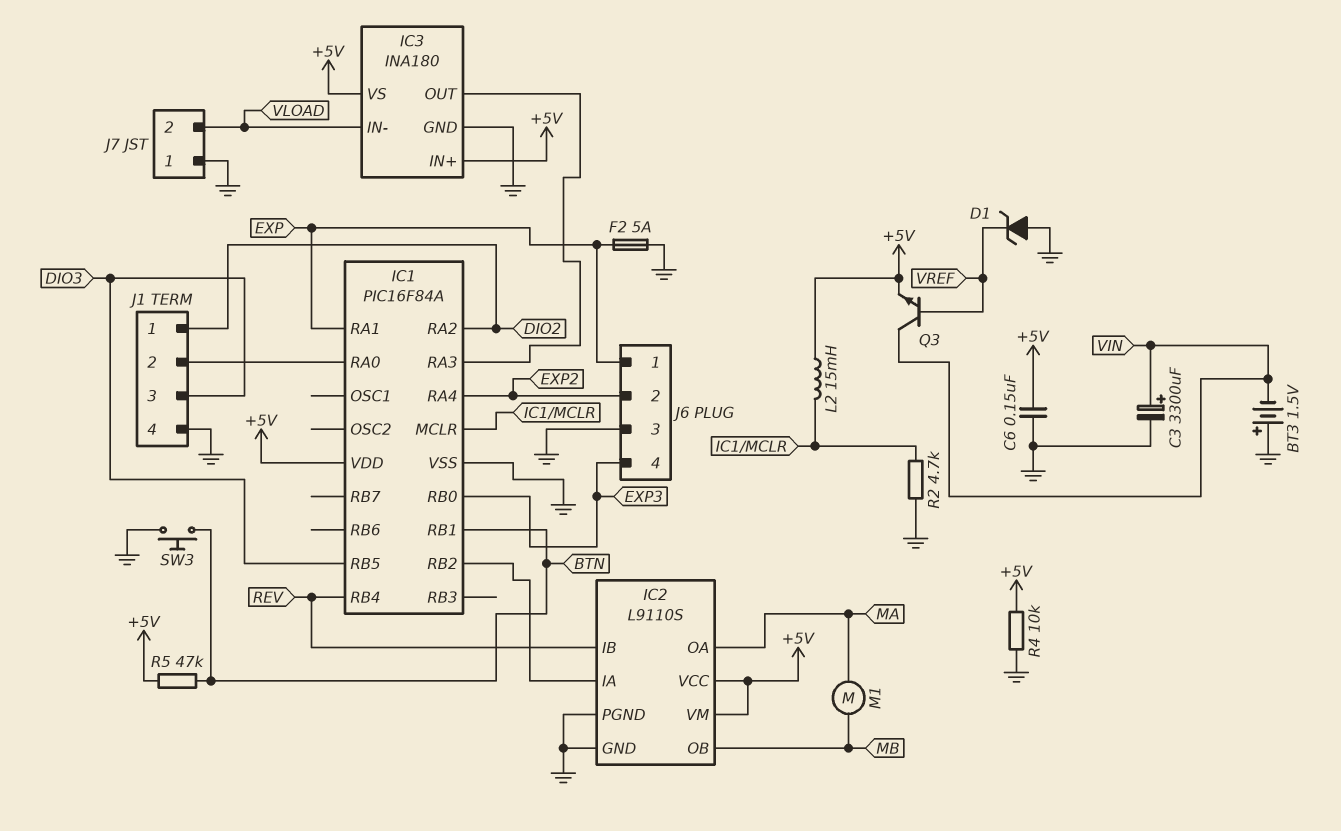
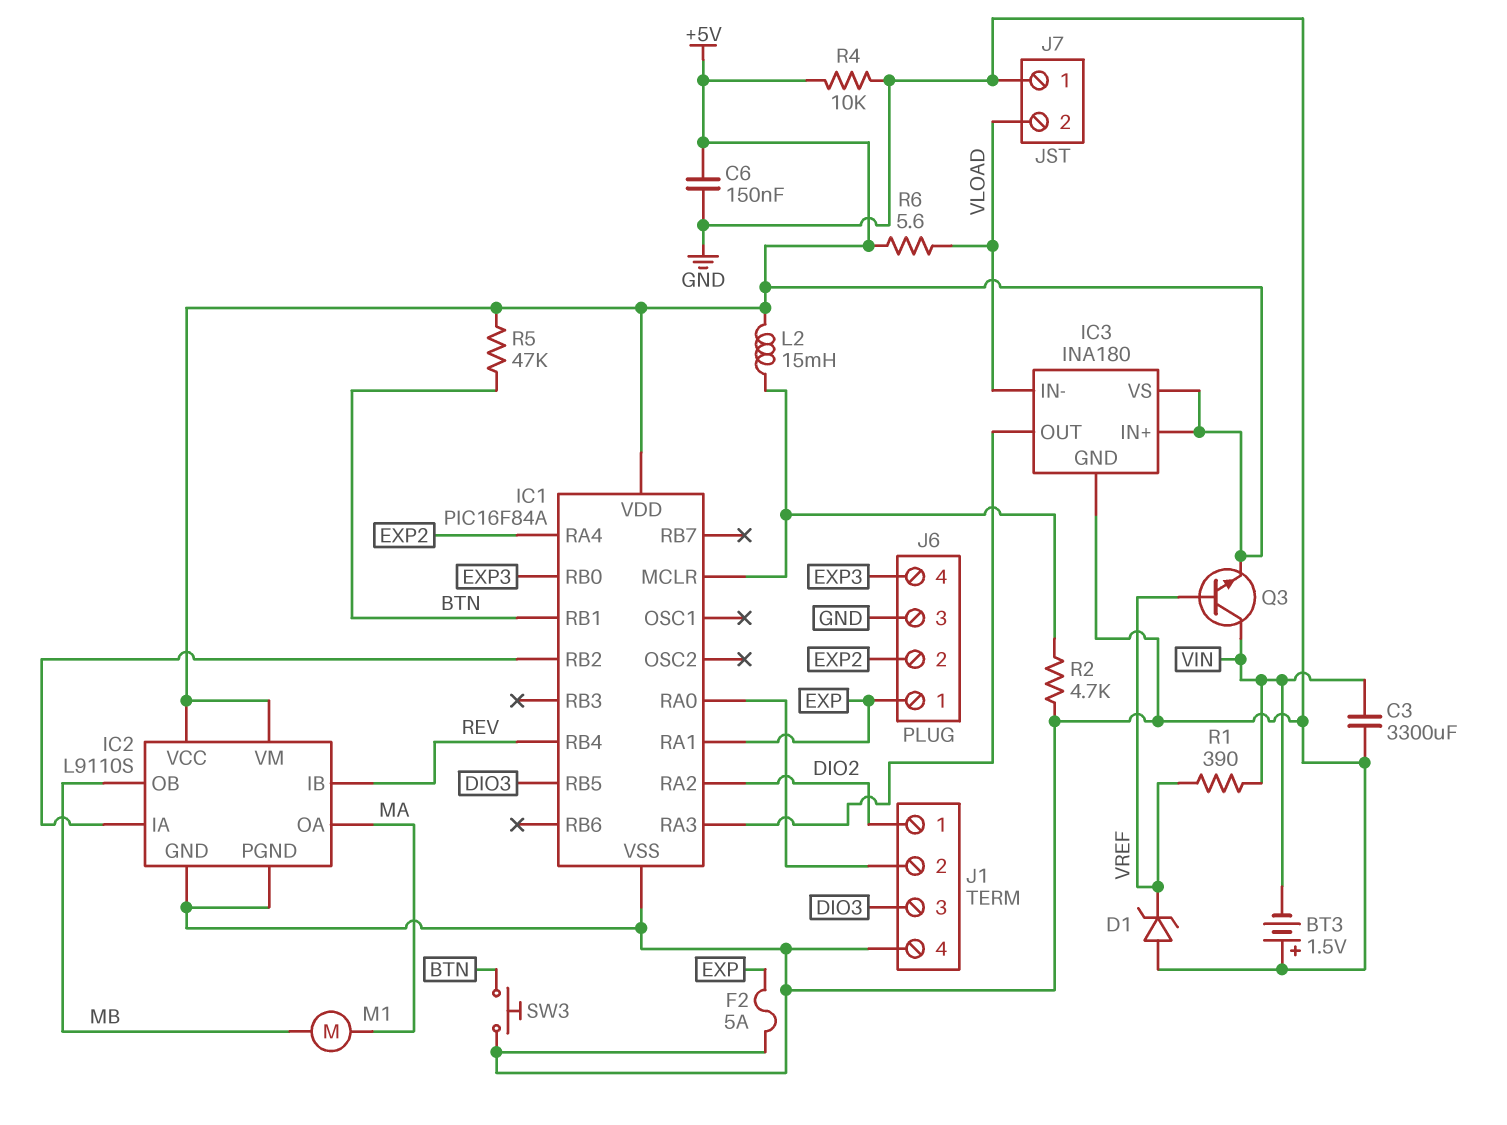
C3: 3300uF (plus VIN, minus GND) -> 3300uF (GND, VIN)
R1: none -> 390 (VIN, VREF)
R6: none -> 5.6 (+5V, VLOAD)

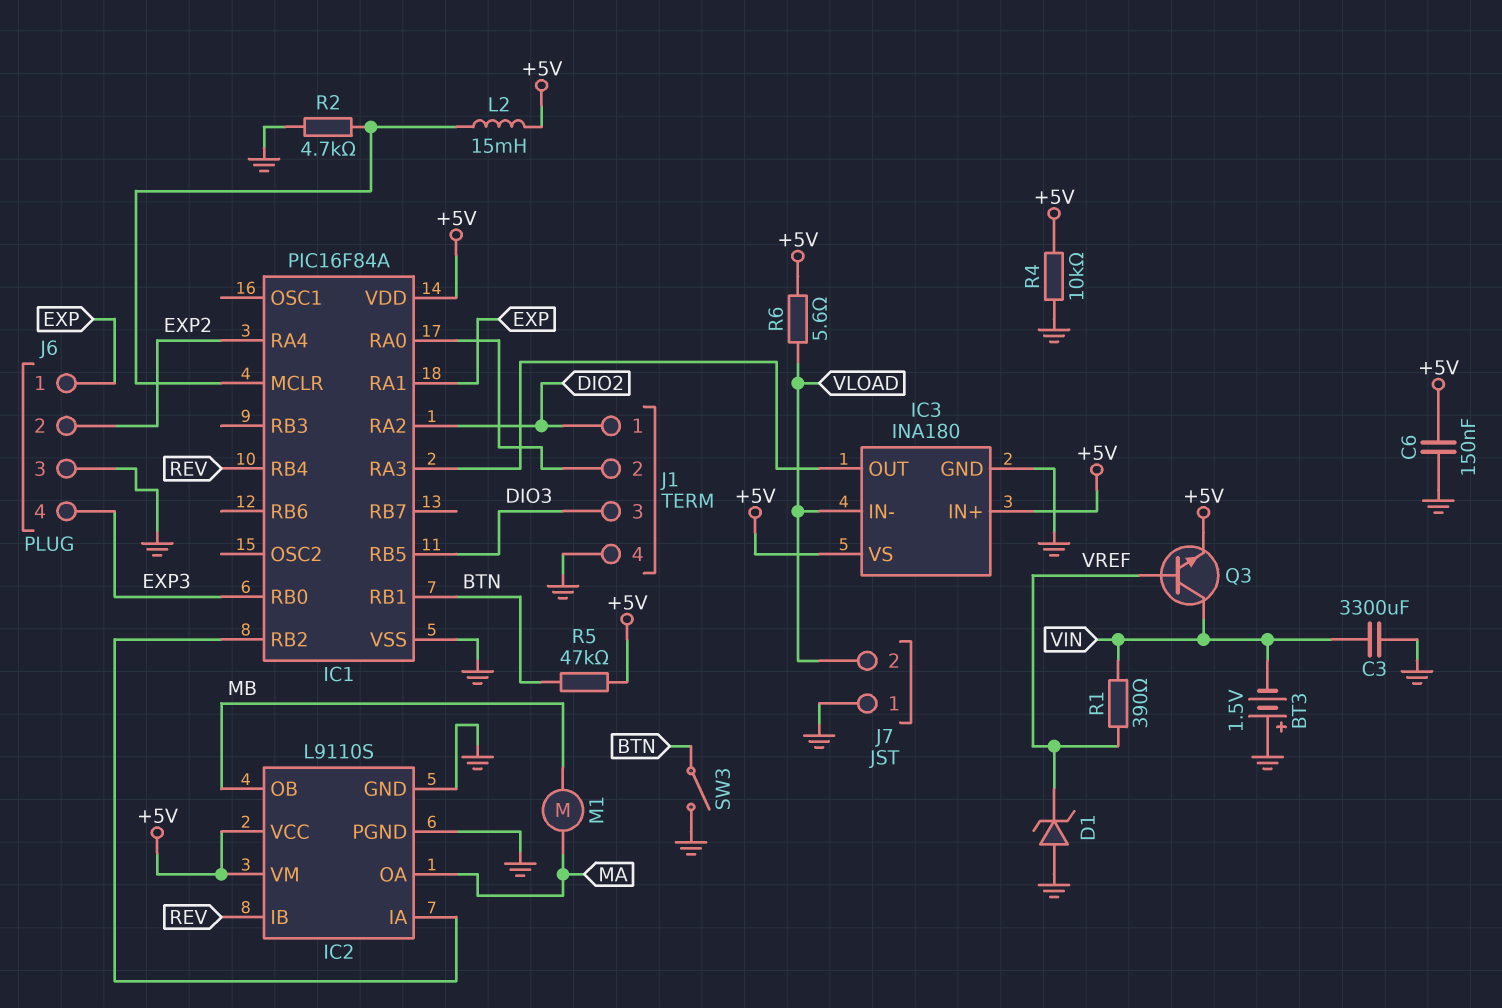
F2: 5A (EXP, GND) -> none
SW3: button (BTN, GND) -> switch (BTN, GND)

